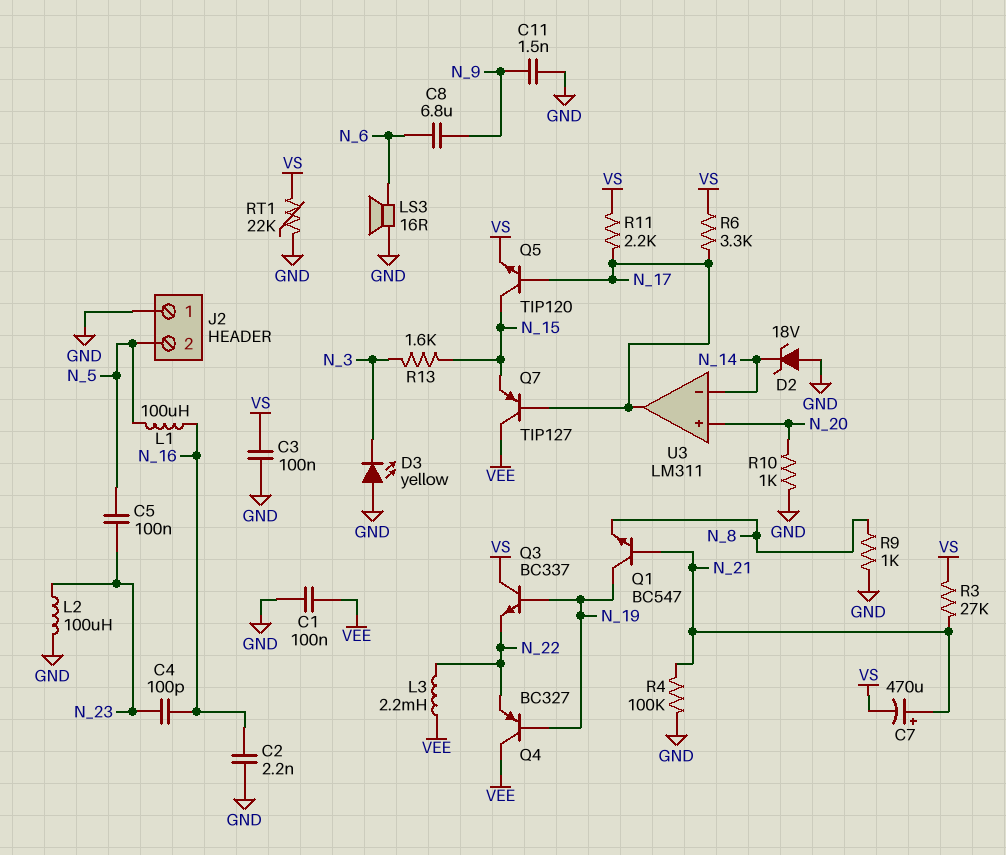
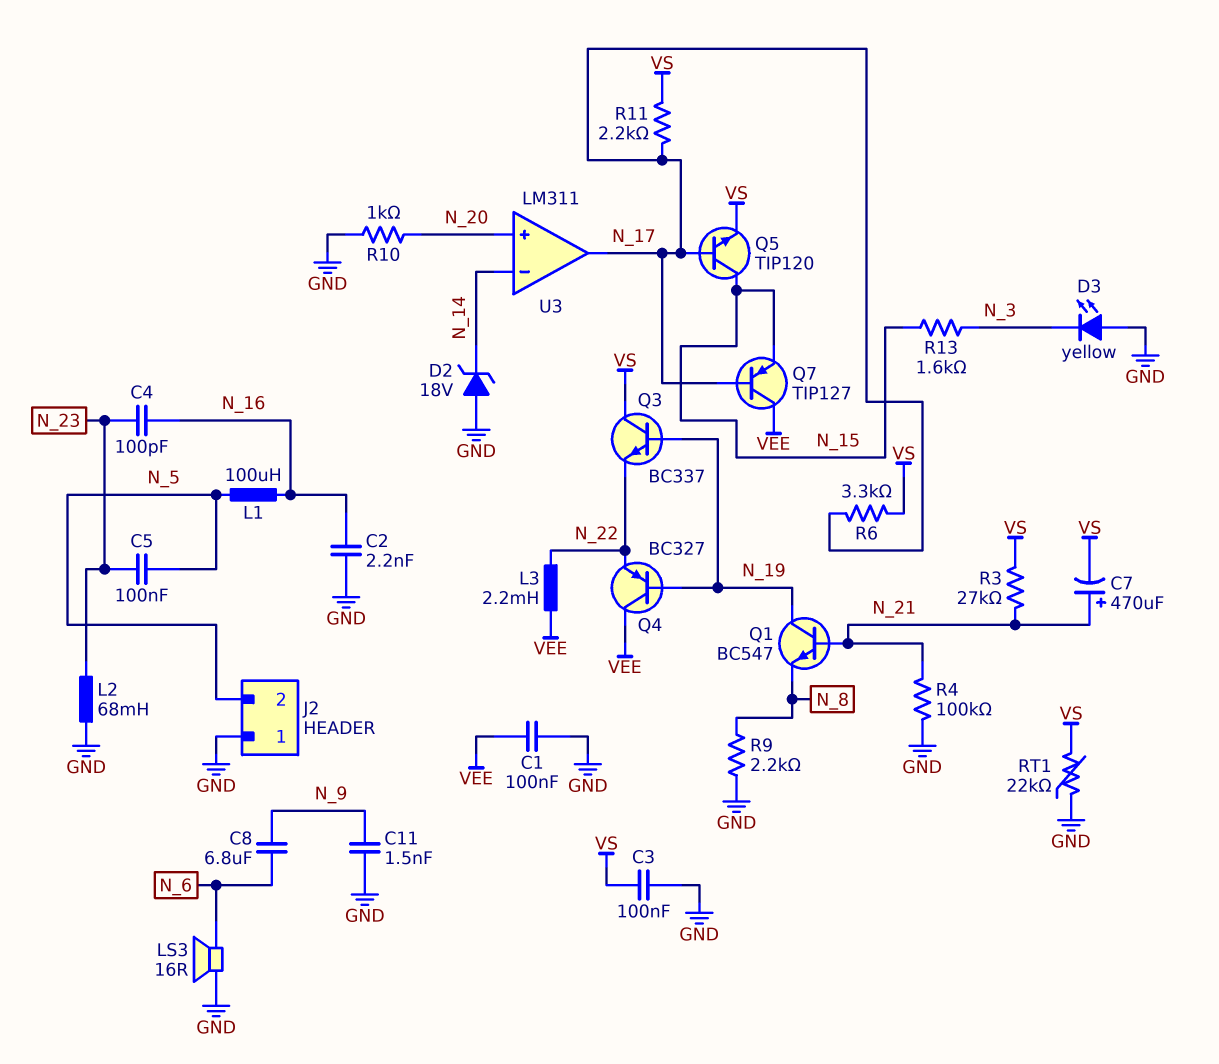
L2: 100uH (GND, N_23) -> 68mH (GND, N_23)
R9: 1k (GND, N_8) -> 2.2k (GND, N_8)

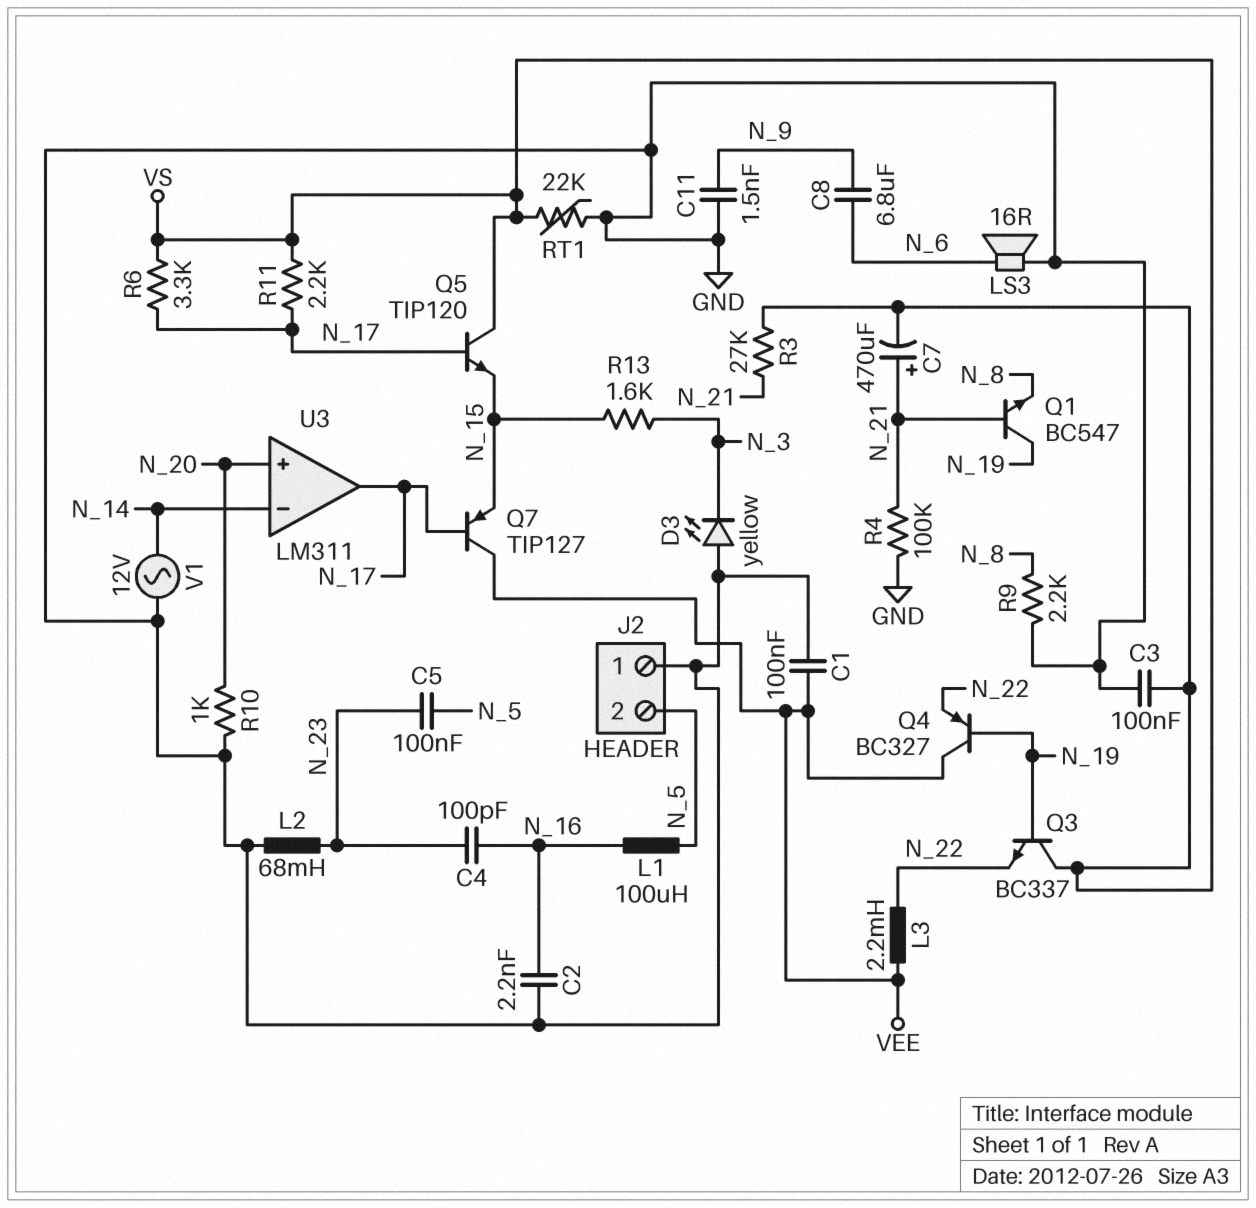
D2: zener 18V (A GND, K N_14) -> none
Q5: NPN TIP120 (B N_17, C N_15, E VS) -> NPN TIP120 (B N_17, C VS, E N_15)
V1: none -> AC 12V (GND, N_14)

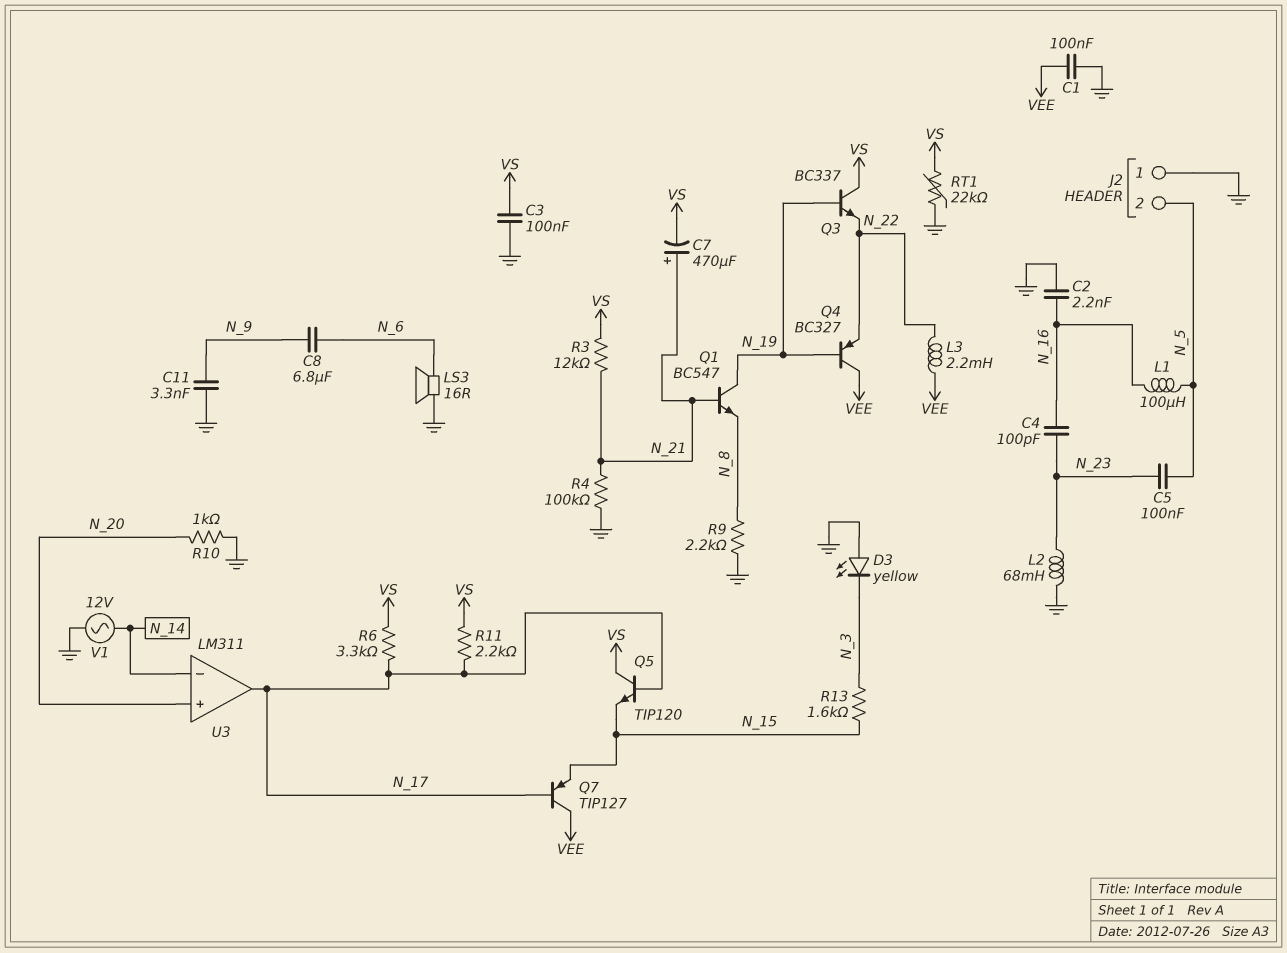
C11: 1.5nF (GND, N_9) -> 3.3nF (GND, N_9)
R3: 27k (N_21, VS) -> 12k (N_21, VS)

